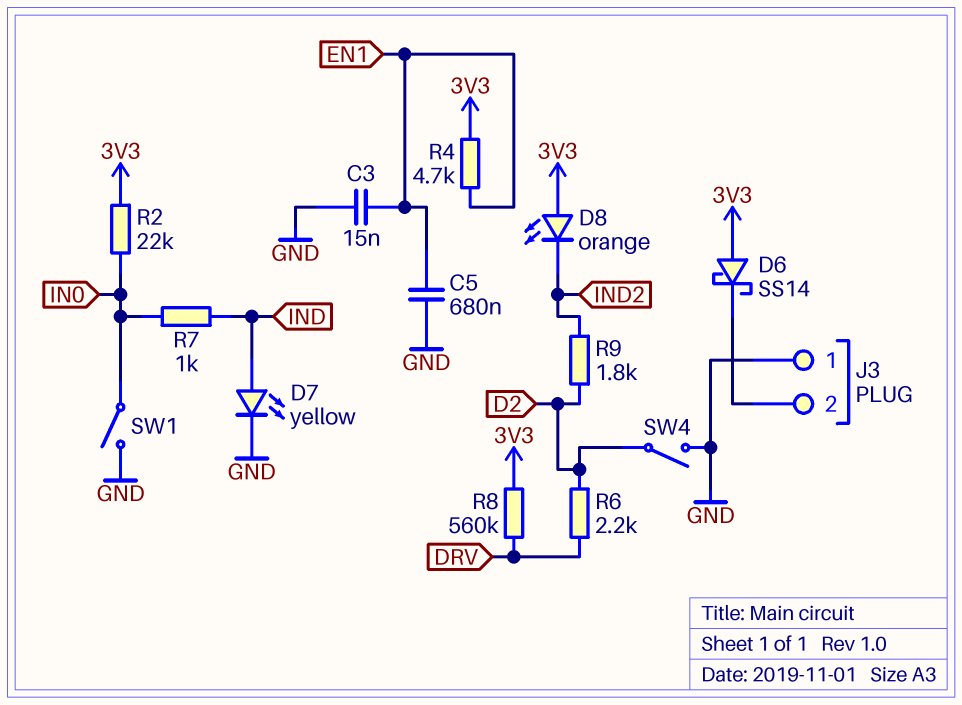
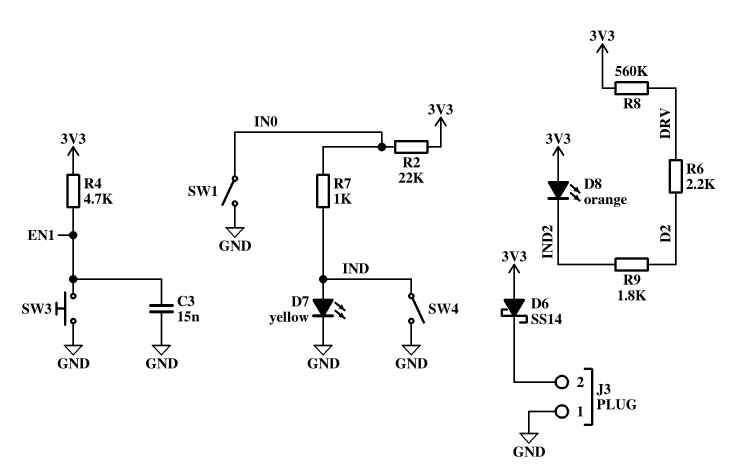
C5: 680nF (EN1, GND) -> none
SW3: none -> button (EN1, GND)
SW4: switch (D2, GND) -> switch (GND, IND)

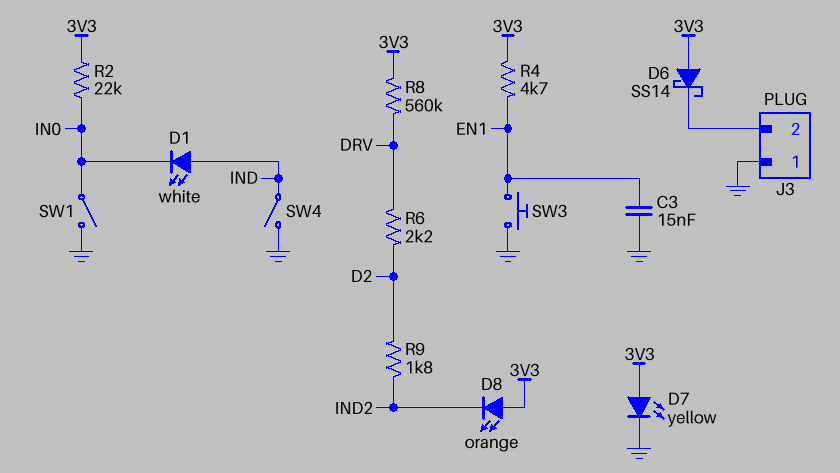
D1: none -> LED white (A IND, K IN0)
D7: LED yellow (A IND, K GND) -> LED yellow (A 3V3, K GND)
R7: 1k (IN0, IND) -> none

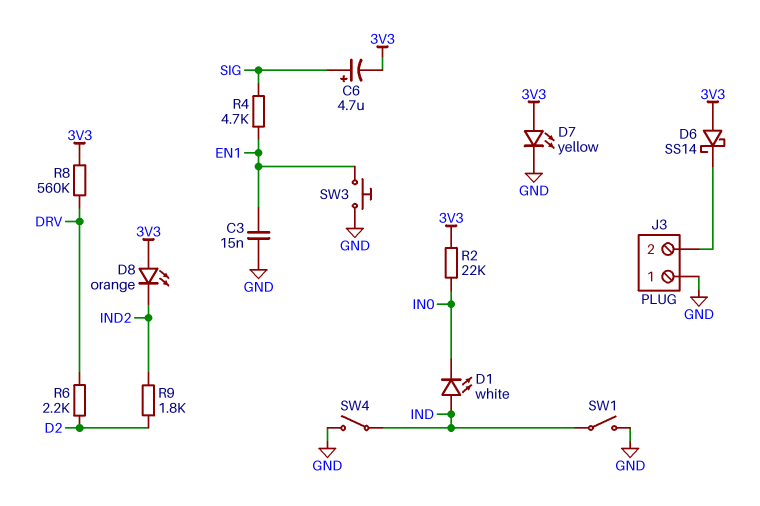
C6: none -> 4.7uF (plus SIG, minus 3V3)
R4: 4.7k (3V3, EN1) -> 4.7k (EN1, SIG)
SW1: switch (GND, IN0) -> switch (GND, IND)

